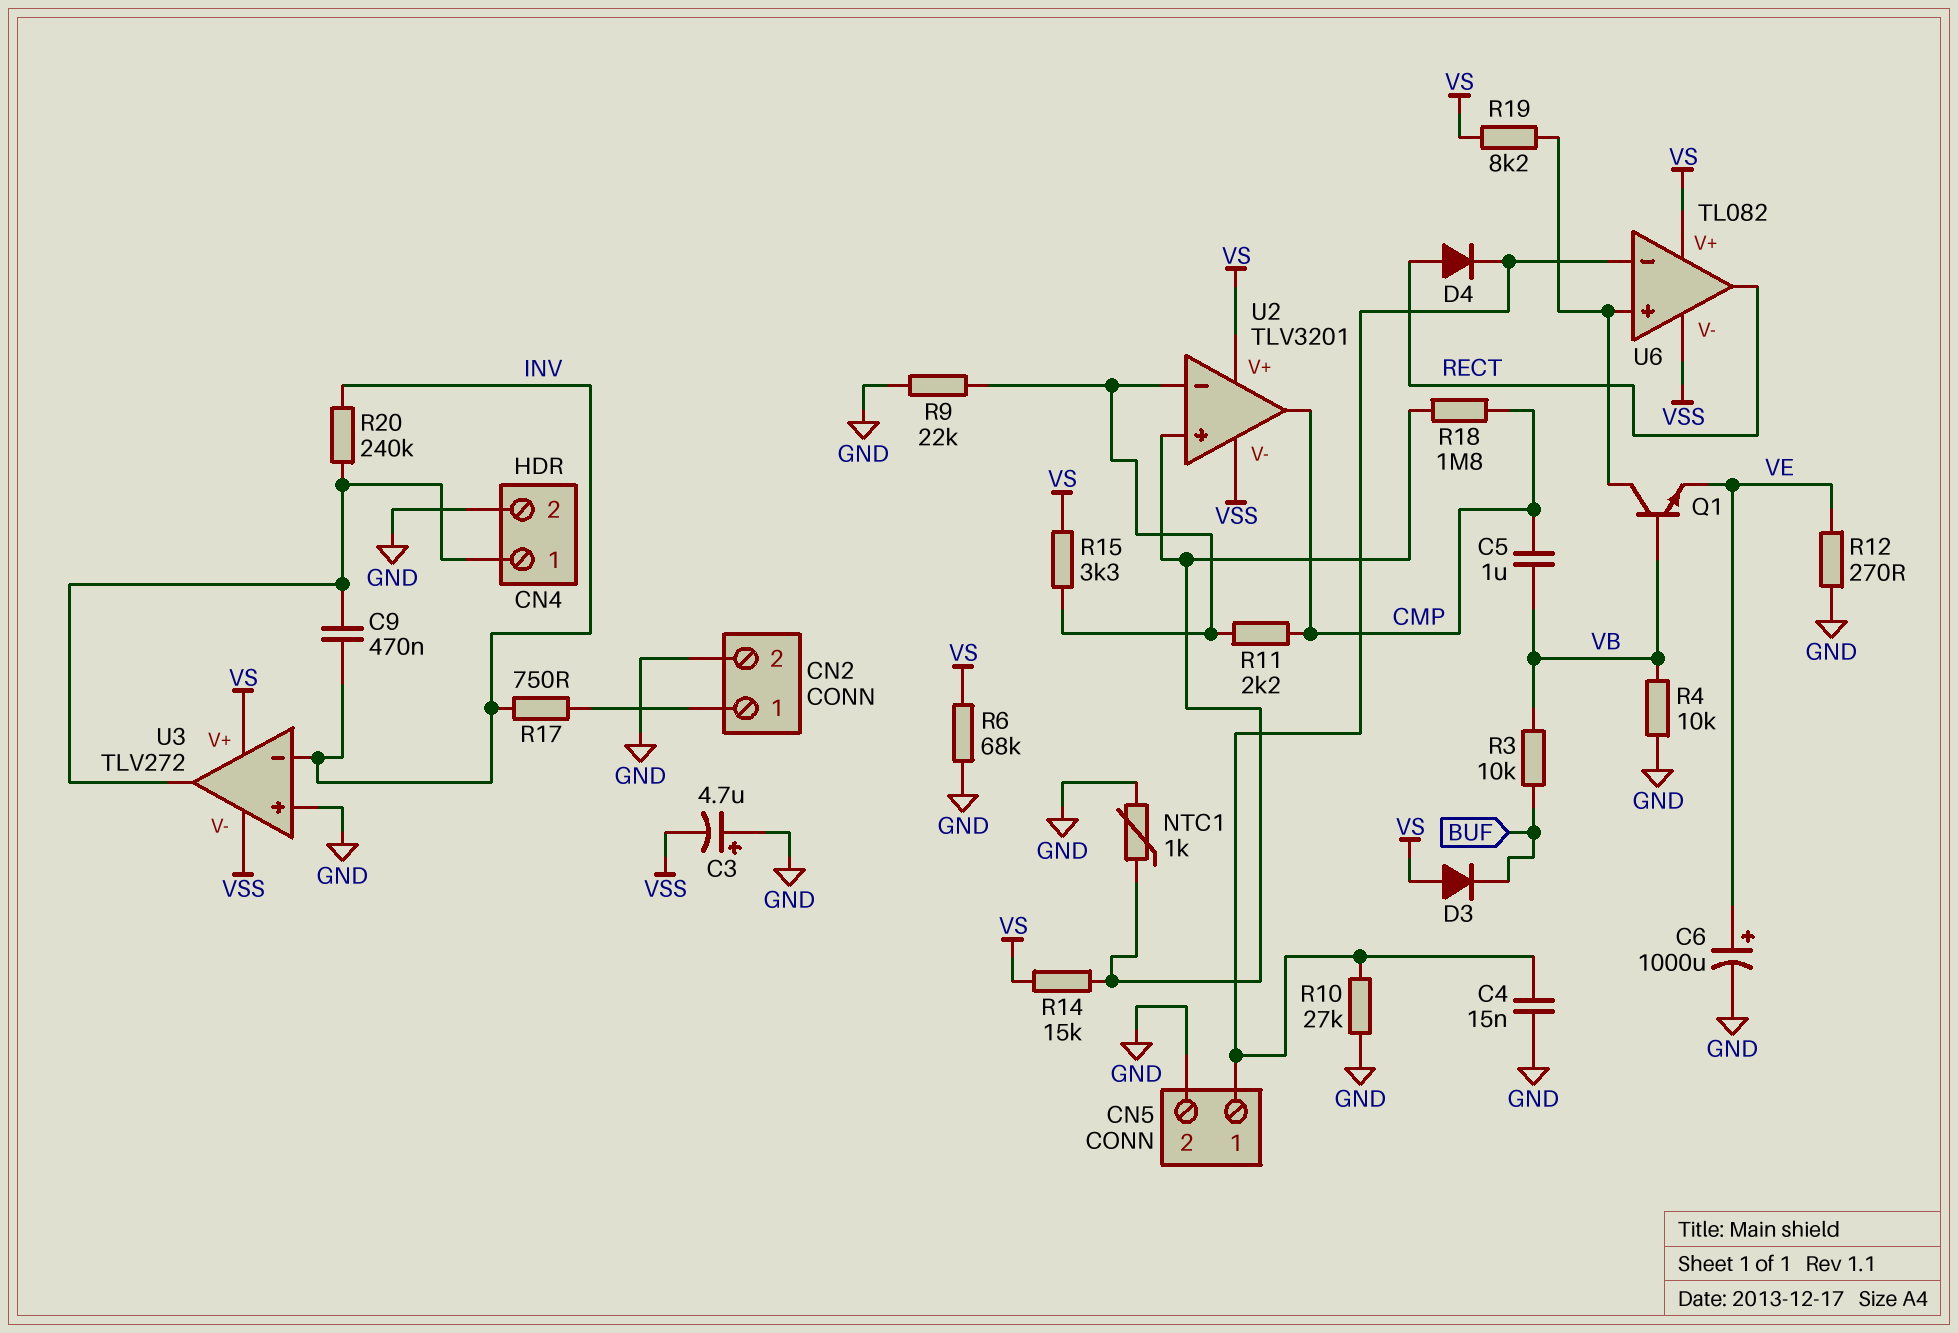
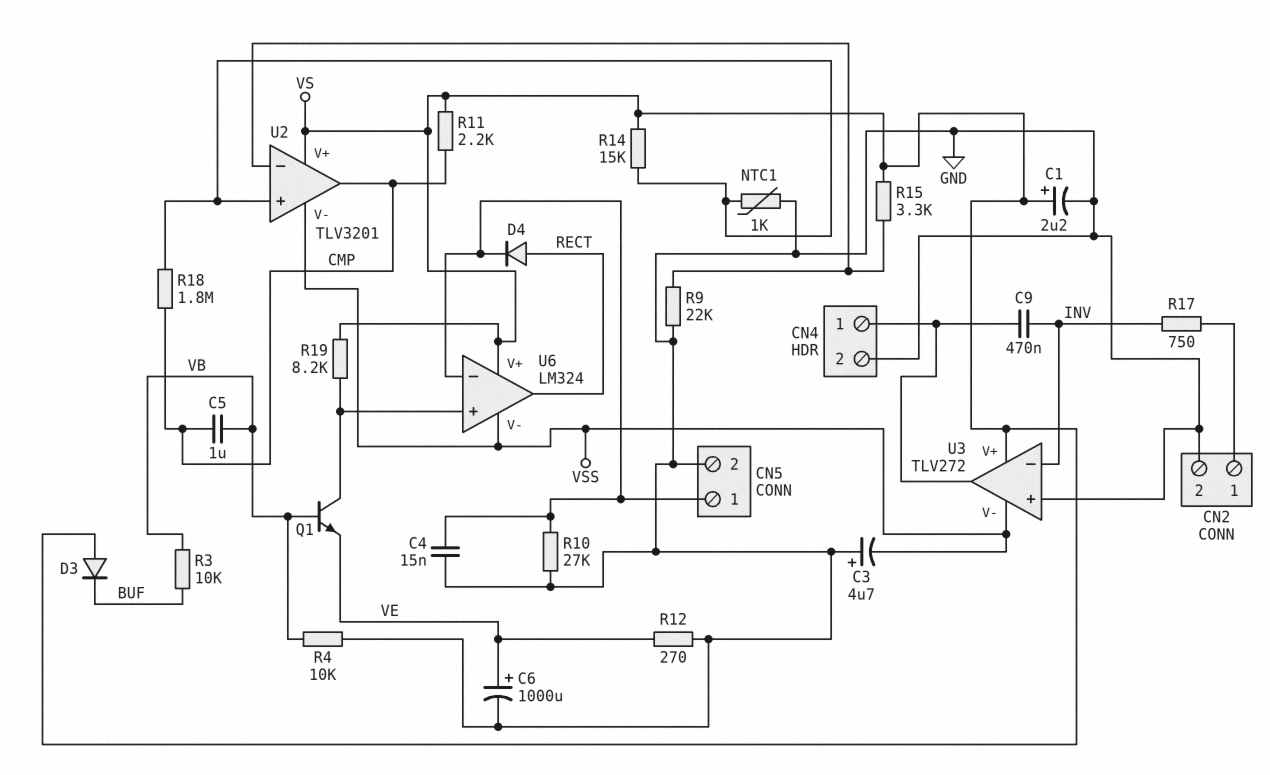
C1: none -> 2.2uF (plus VS, minus GND)
R6: 68k (GND, VS) -> none
R11: 2.2k (CMP, U2/in-) -> 2.2k (CMP, VS)
R20: 240k (CN4/1, INV) -> none
U6: TL082 -> LM324

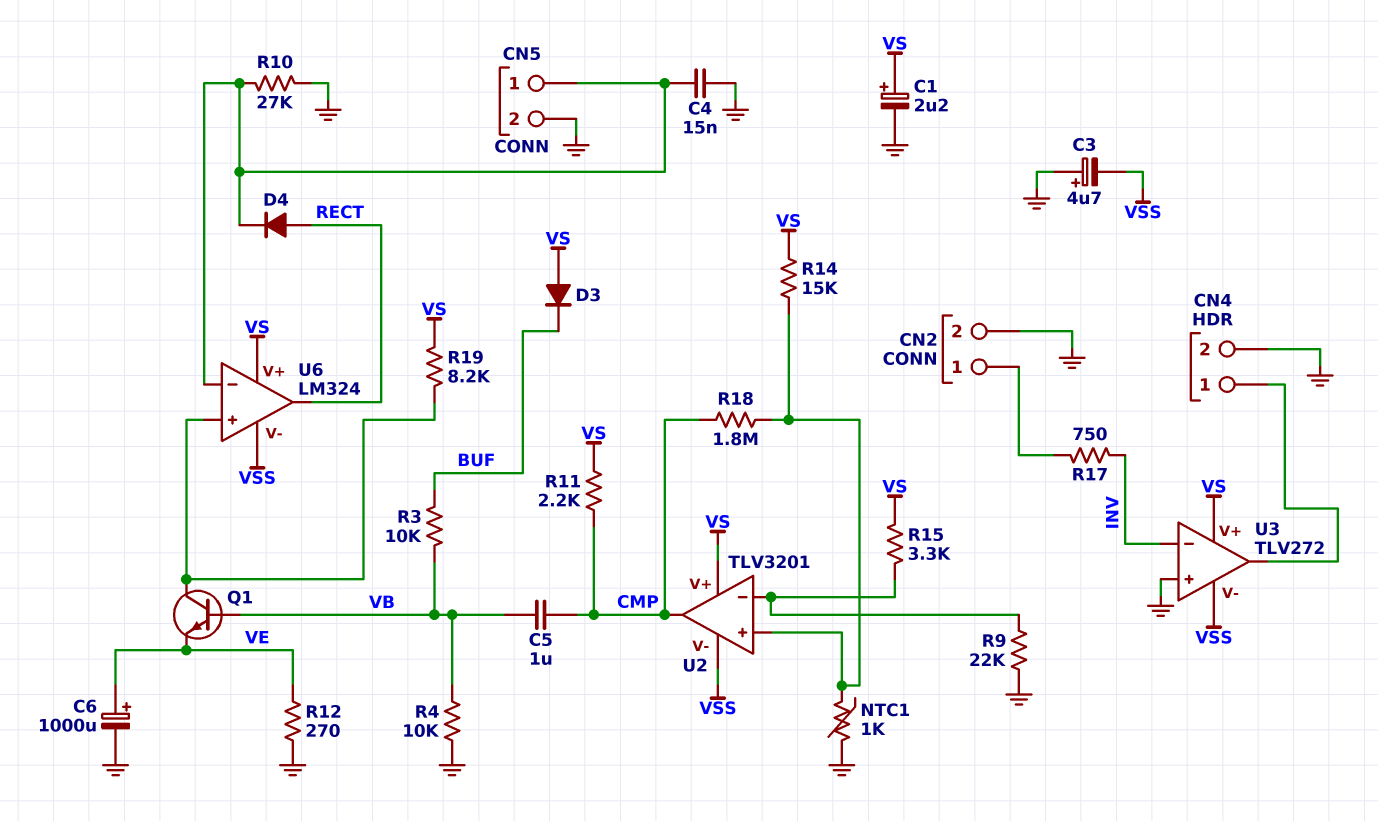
C9: 470nF (CN4/1, INV) -> none

